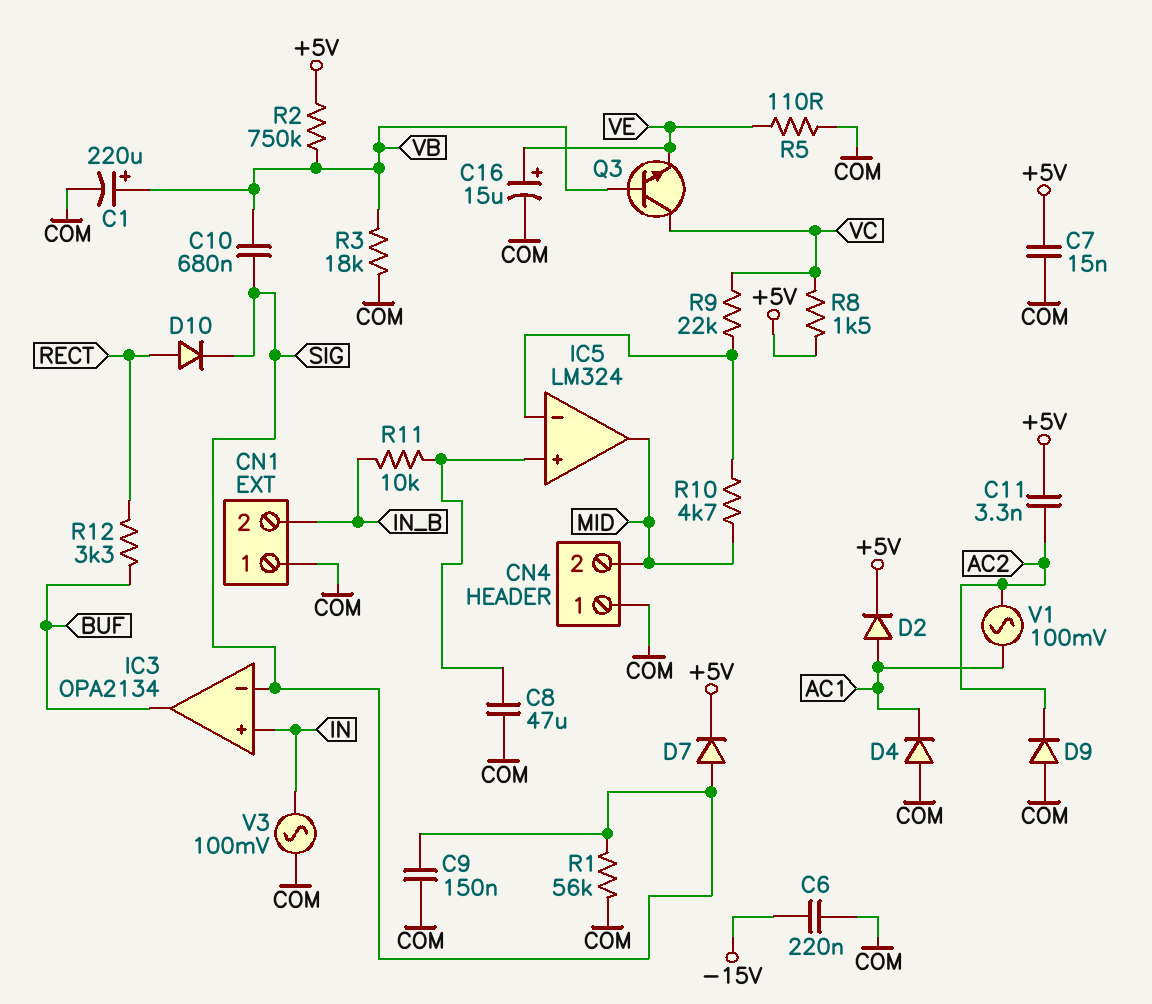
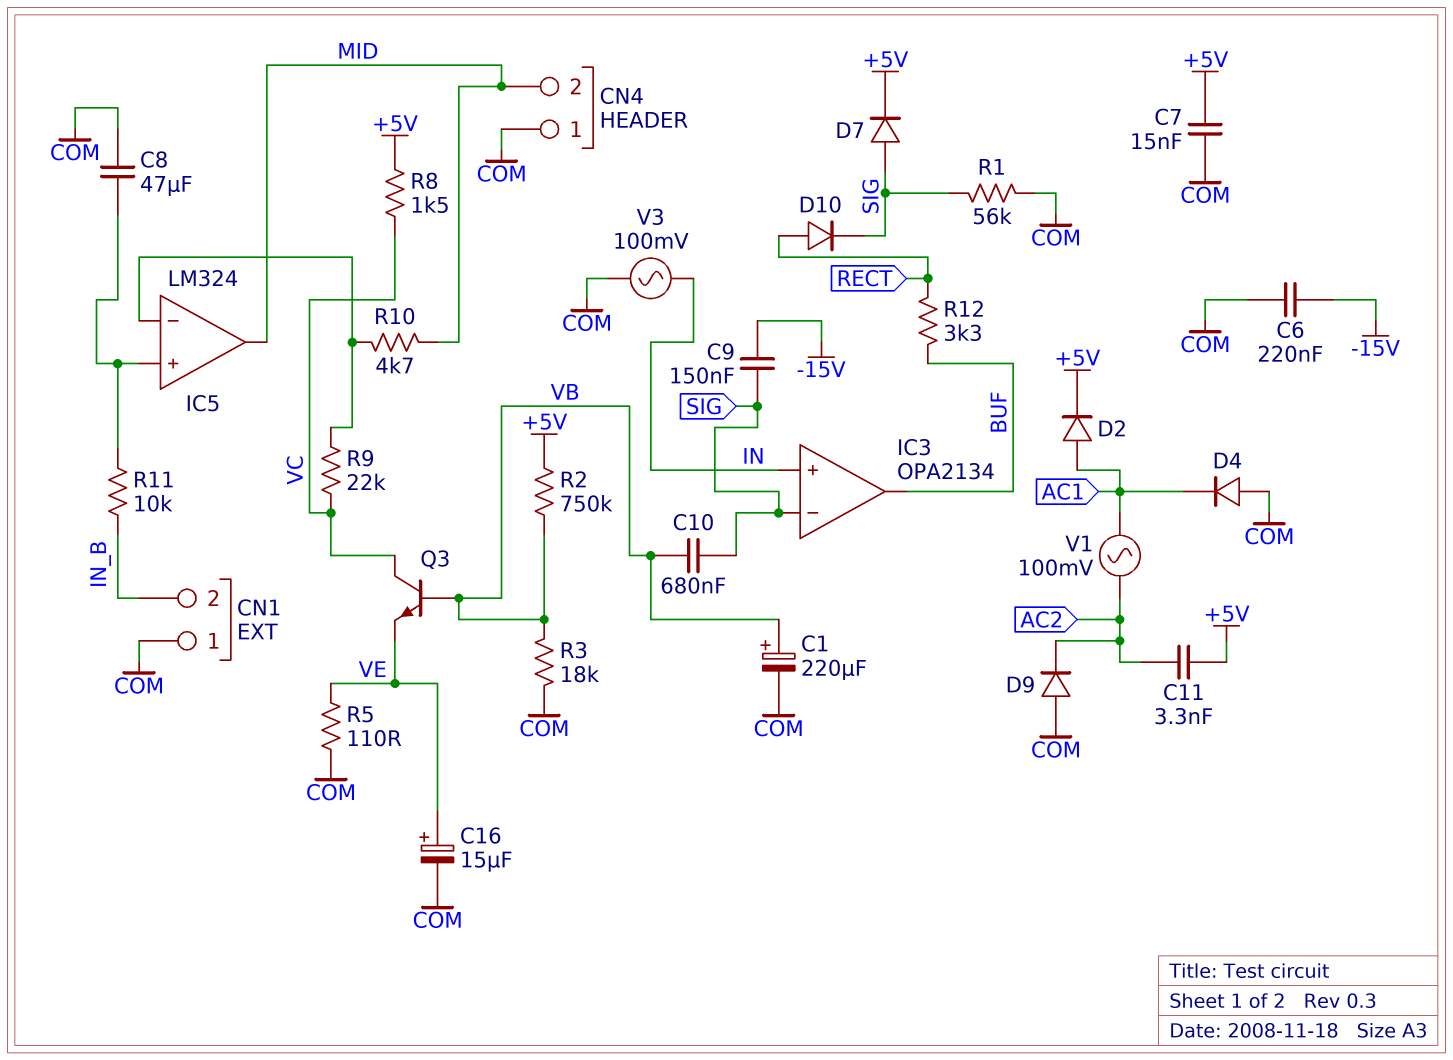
C9: 150nF (COM, SIG) -> 150nF (-15V, SIG)

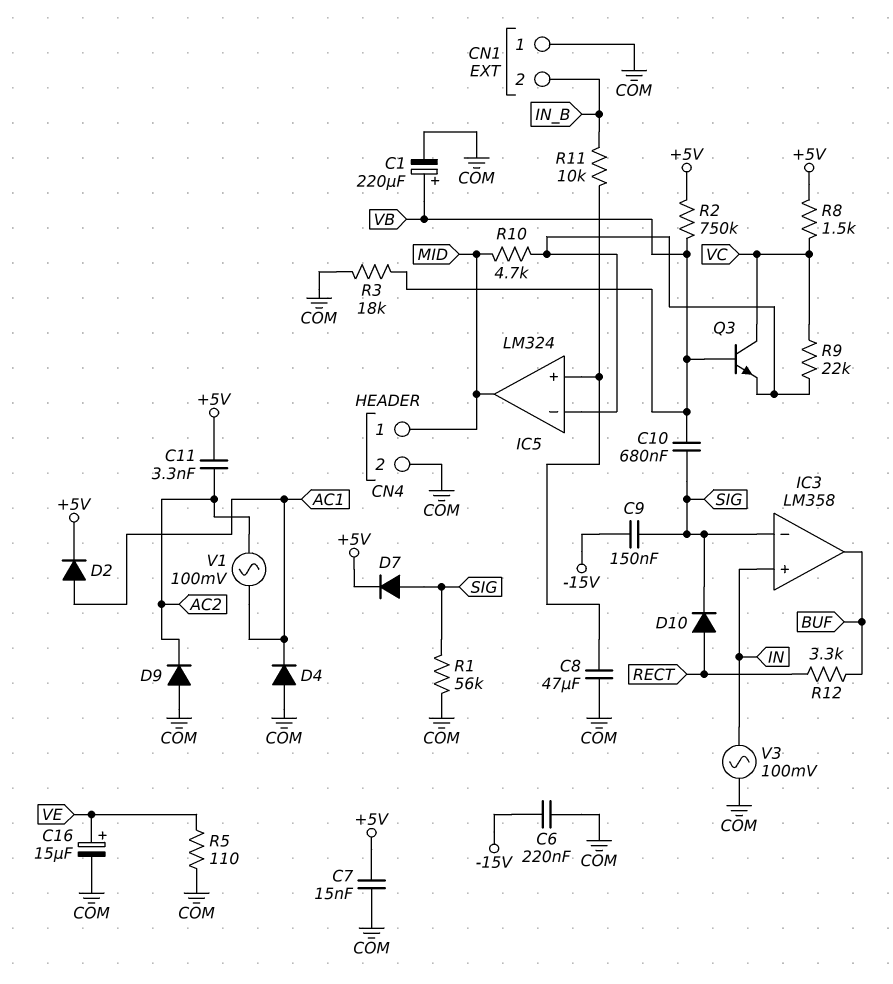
CN4 pin 1: COM -> MID
CN4 pin 2: MID -> COM
IC3: OPA2134 -> LM358
Q3: NPN (B VB, C VC, E VE) -> NPN (B VB, C VC, E IC5/in-)

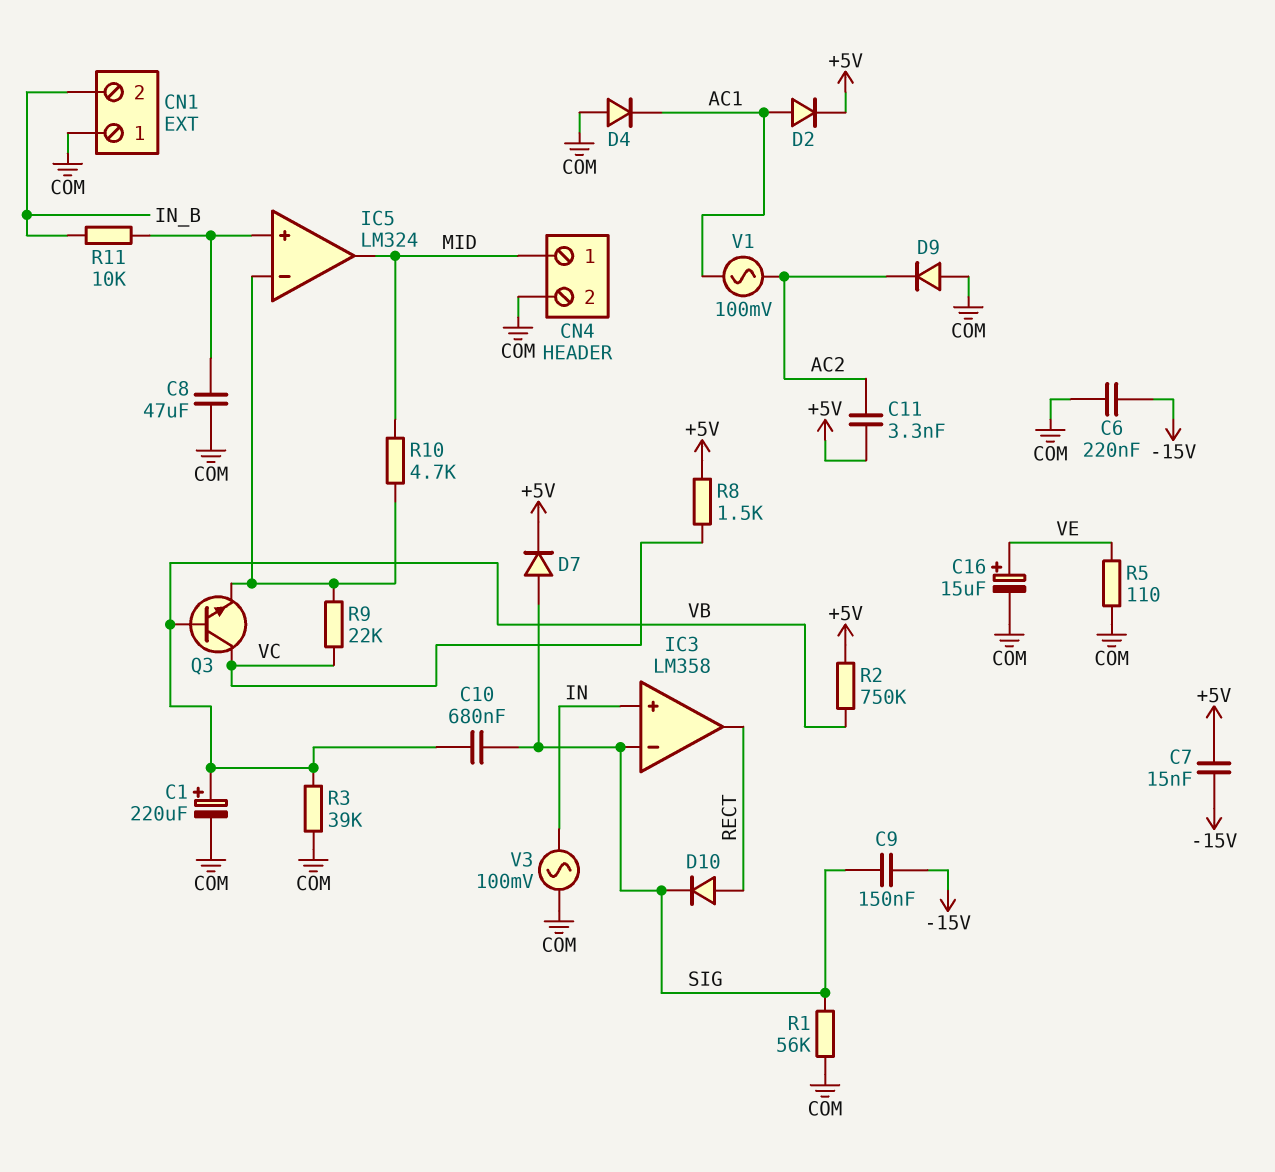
C7: 15nF (+5V, COM) -> 15nF (+5V, -15V)
IC3 pin out: BUF -> RECT
R3: 18k (COM, VB) -> 39k (COM, VB)
R12: 3.3k (BUF, RECT) -> none

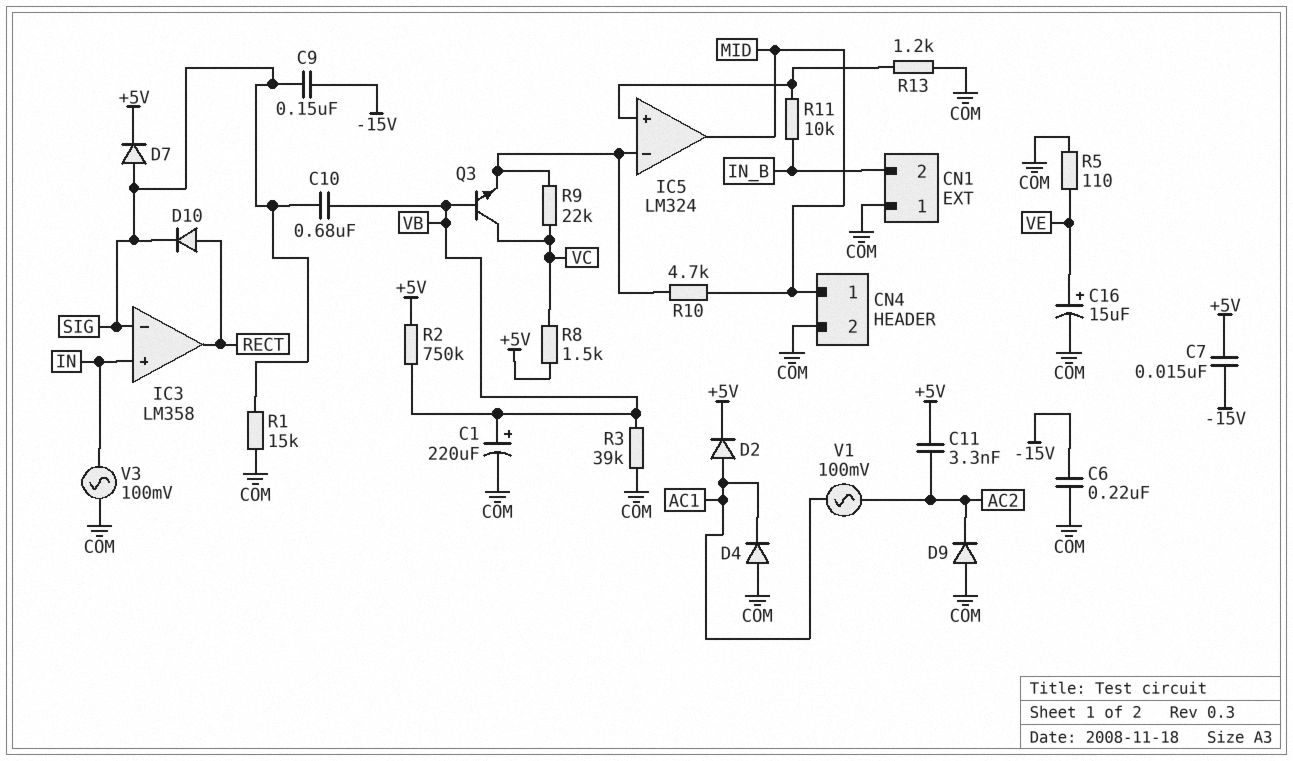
C8: 47uF (COM, IC5/in+) -> none
R1: 56k (COM, SIG) -> 15k (COM, SIG)
R13: none -> 1.2k (COM, IC5/in+)

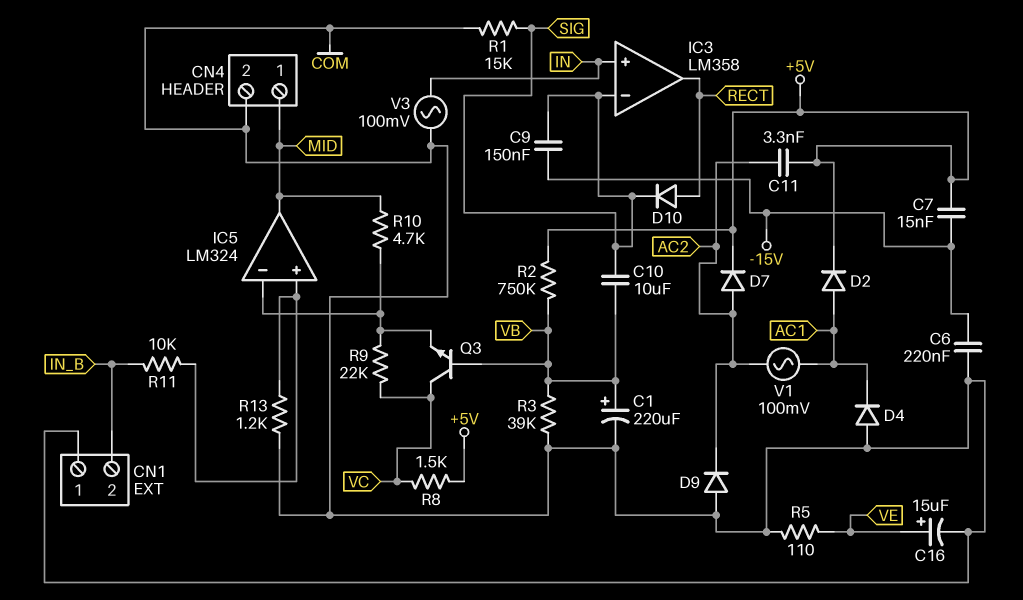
C10: 680nF (SIG, VB) -> 10uF (SIG, VB)
D7: diode (A SIG, K +5V) -> diode (A AC2, K +5V)

